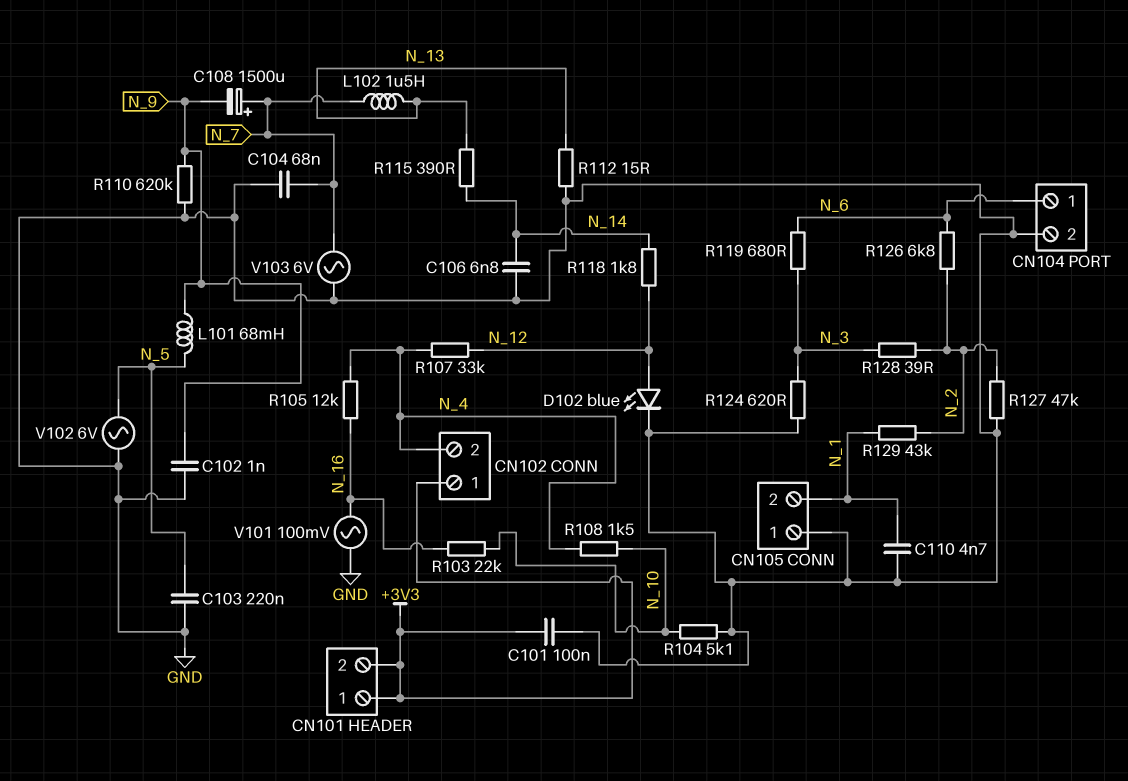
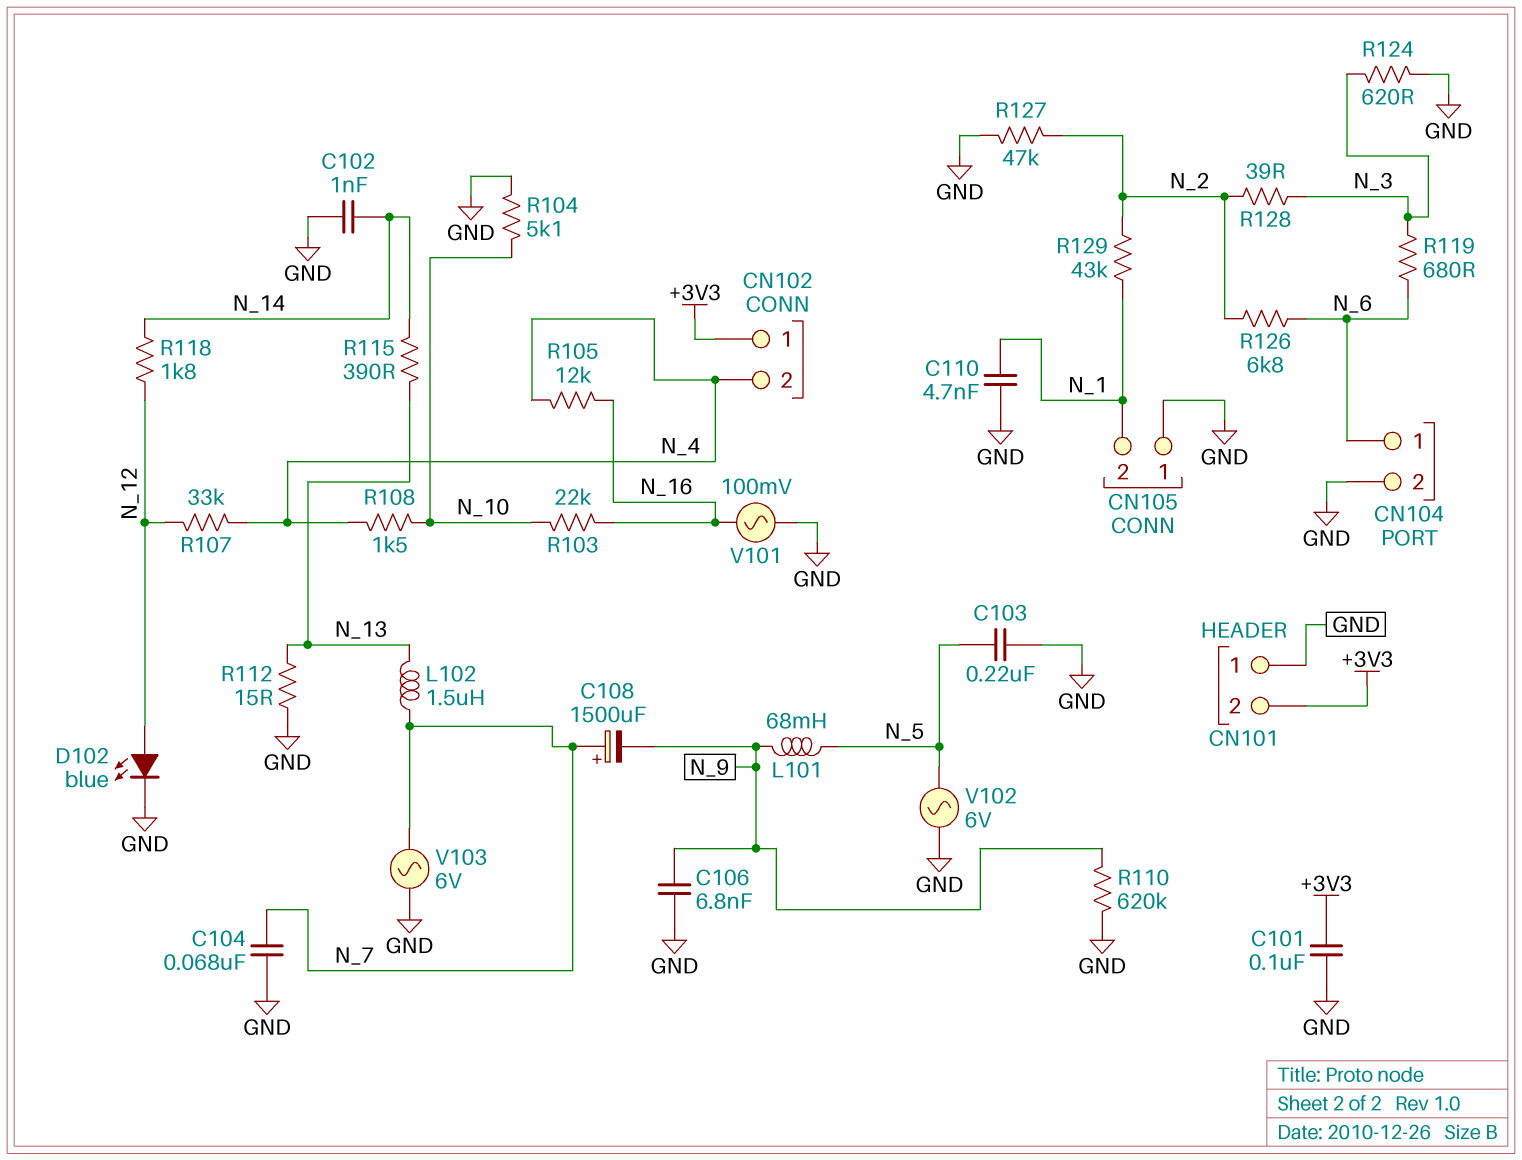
C102: 1nF (GND, N_9) -> 1nF (GND, N_14)
C106: 6.8nF (GND, N_14) -> 6.8nF (GND, N_9)
CN101 pin 1: +3V3 -> GND

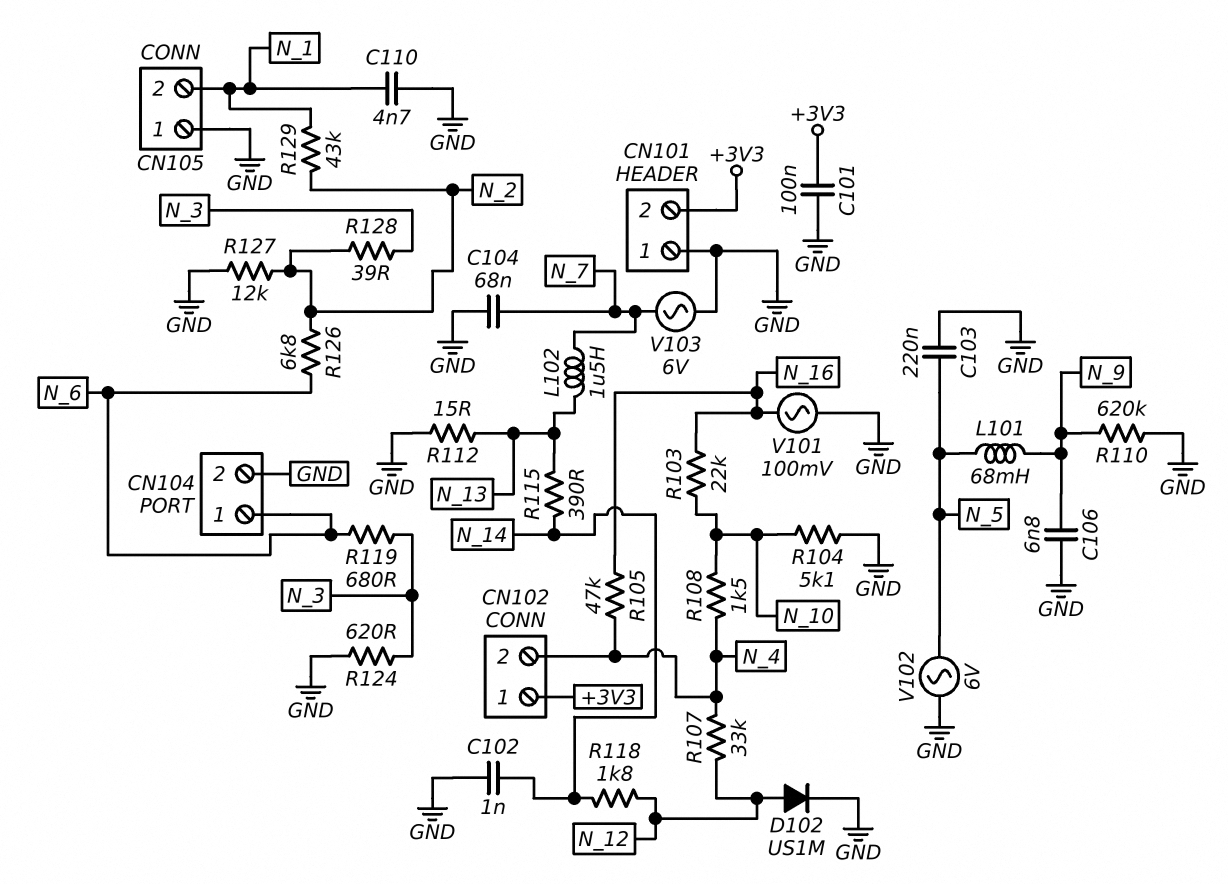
C108: 1500uF (plus N_7, minus N_9) -> none
D102: LED blue (A N_12, K GND) -> diode US1M (A N_12, K GND)
R105: 12k (N_4, N_16) -> 47k (N_4, N_16)
R127: 47k (GND, N_2) -> 12k (GND, N_2)

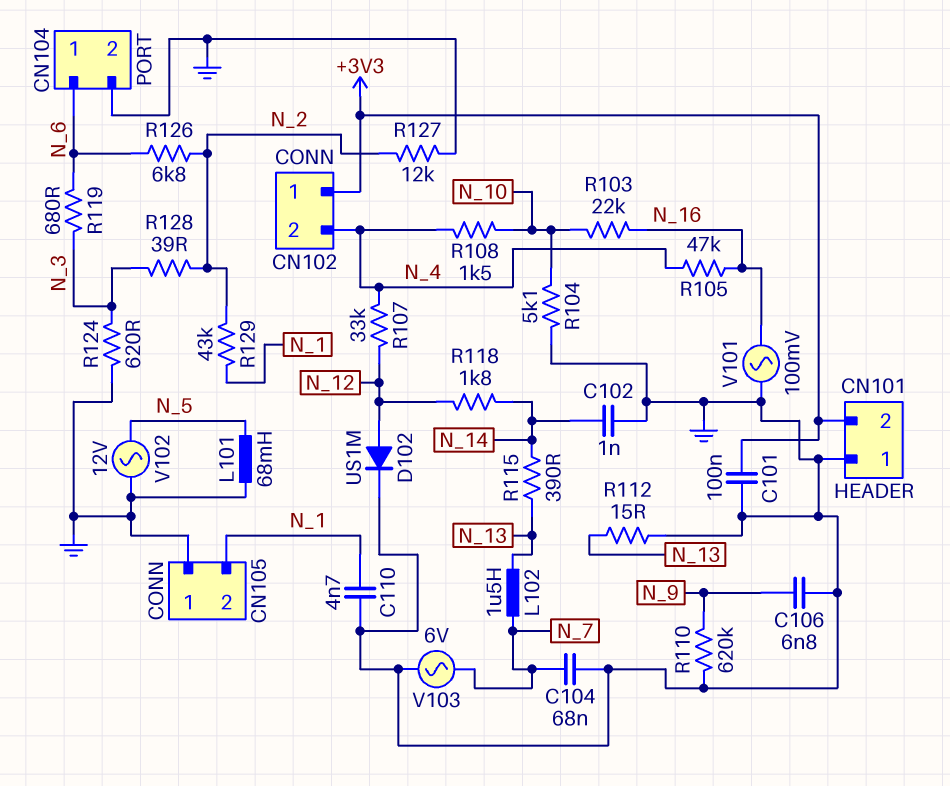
C103: 220nF (GND, N_5) -> none
L101: 68mH (N_5, N_9) -> 68mH (GND, N_5)
V102: AC 6V (GND, N_5) -> AC 12V (GND, N_5)

